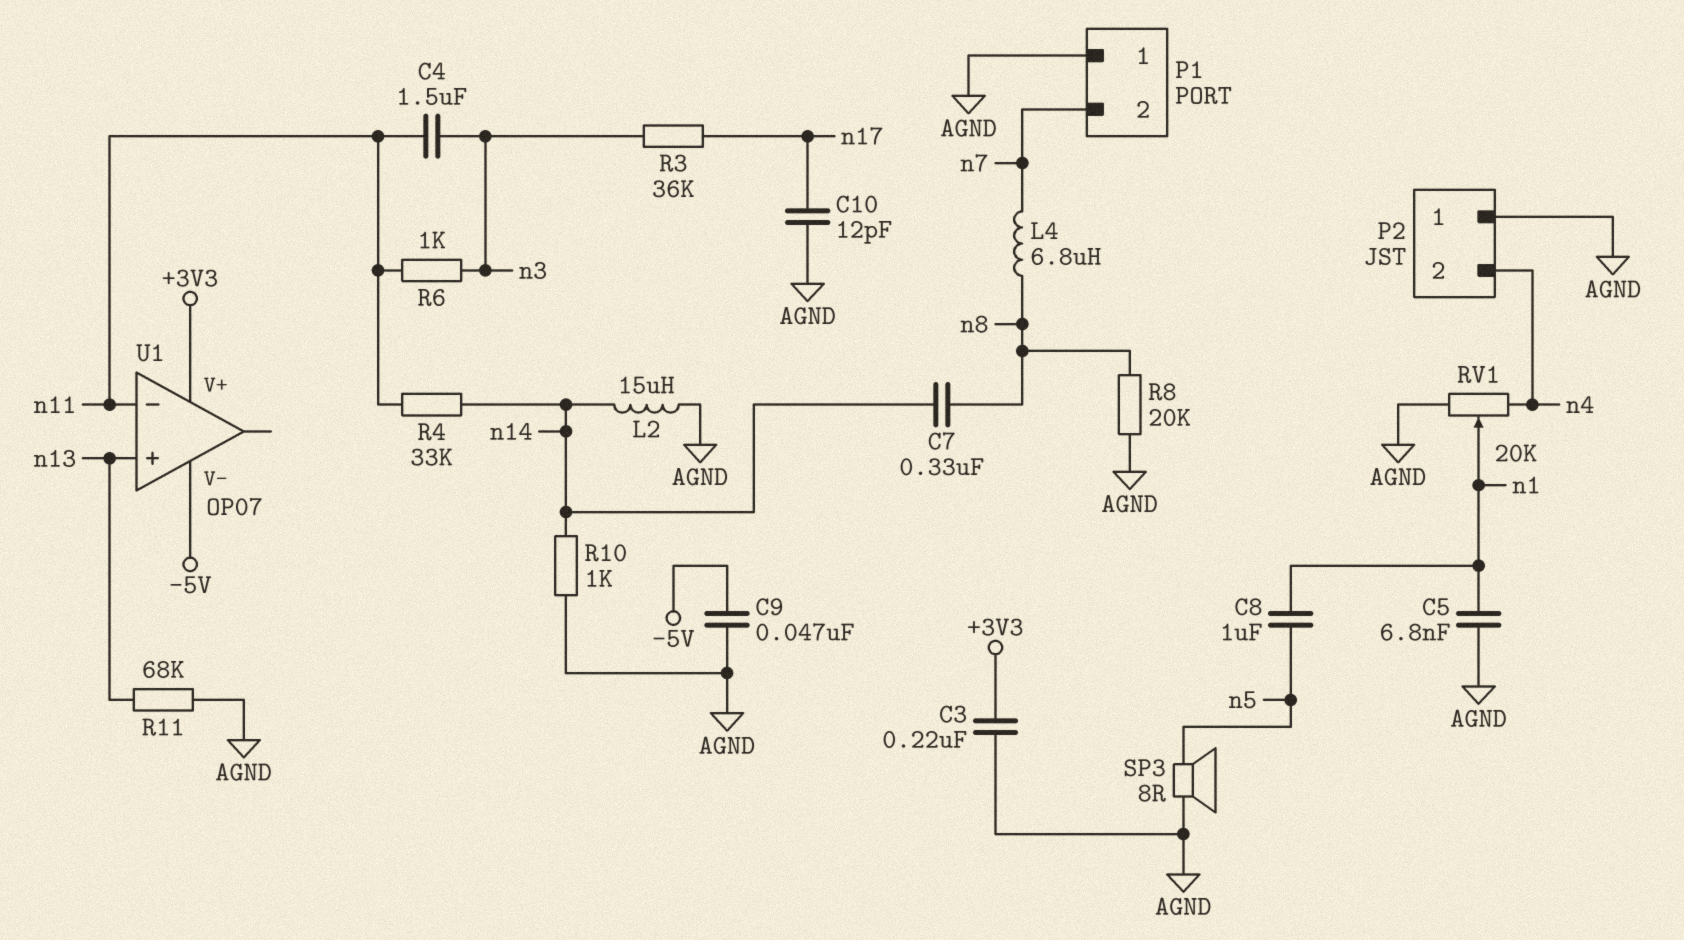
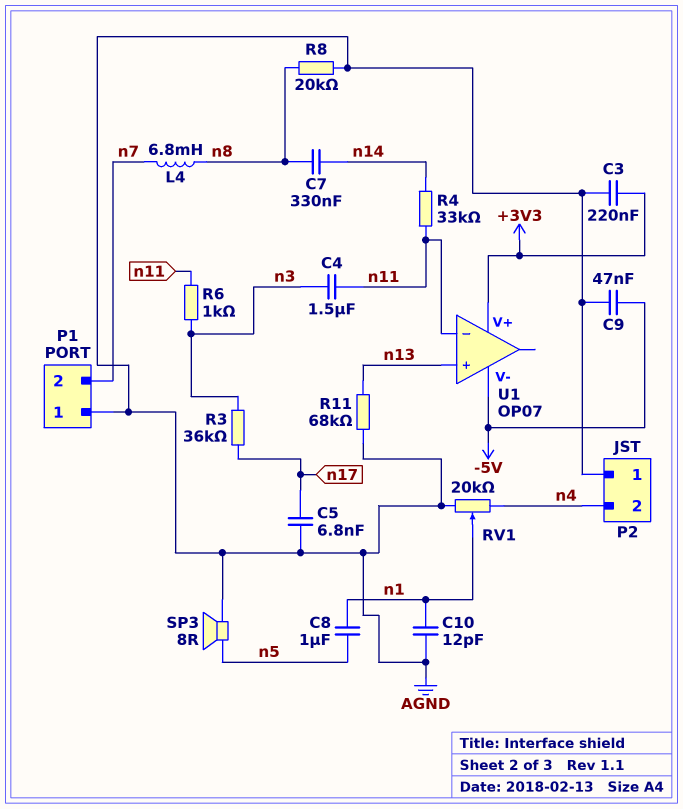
C5: 6.8nF (AGND, n1) -> 6.8nF (AGND, n17)
C10: 12pF (AGND, n17) -> 12pF (AGND, n1)
L2: 15uH (AGND, n14) -> none
L4: 6.8uH (n7, n8) -> 6.8mH (n7, n8)
R10: 1k (AGND, n14) -> none

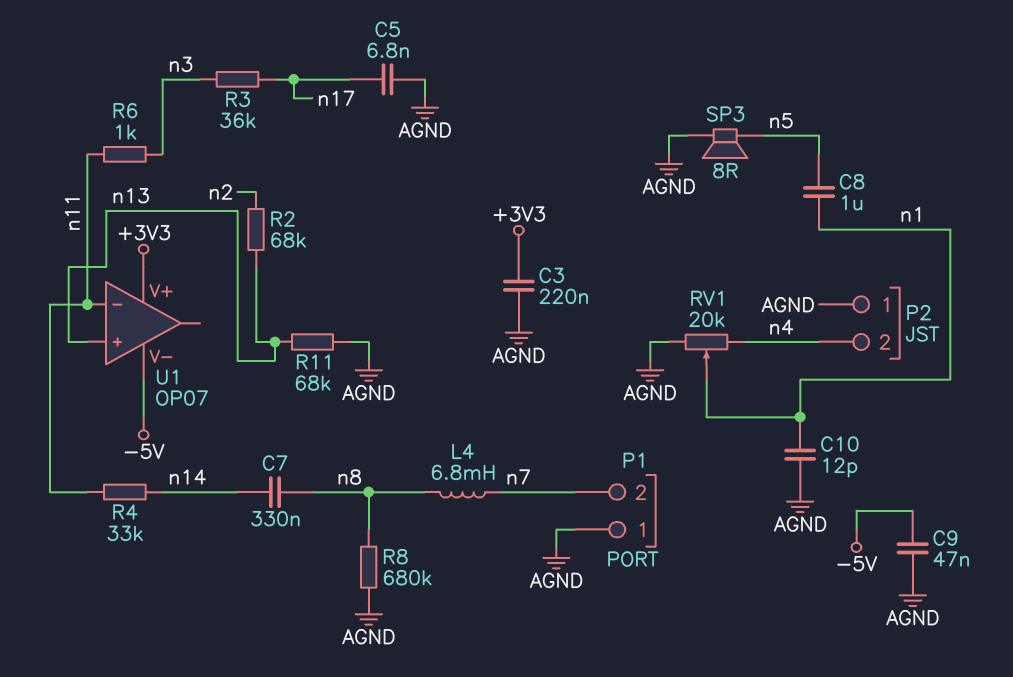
C4: 1.5uF (n3, n11) -> none
R2: none -> 68k (n2, n13)
R8: 20k (AGND, n8) -> 680k (AGND, n8)

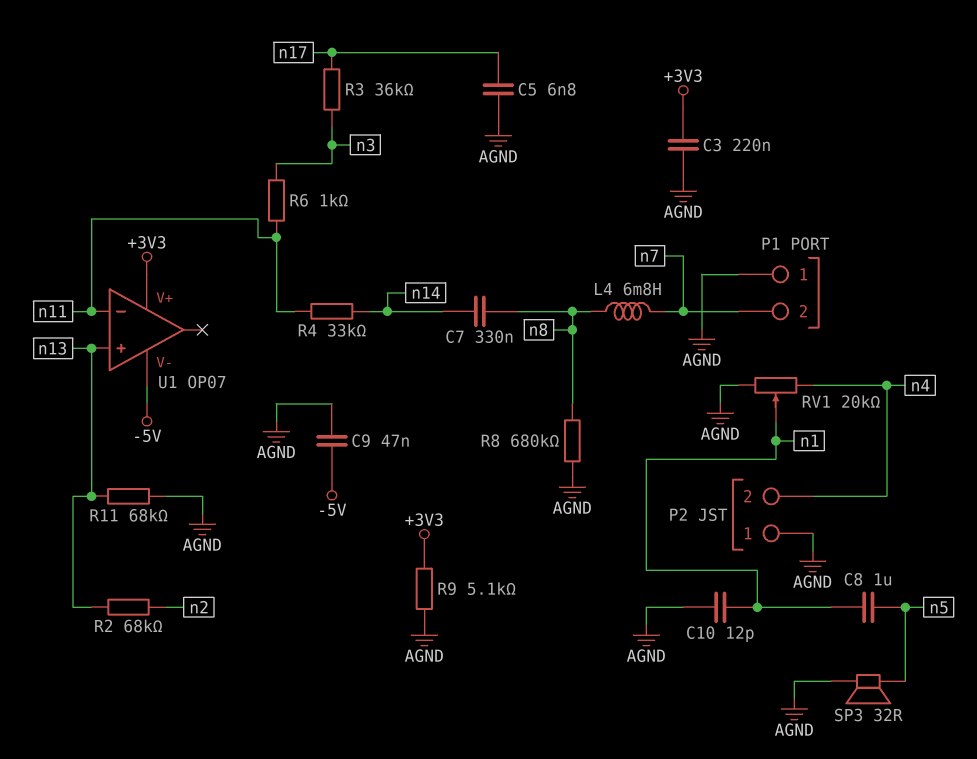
R9: none -> 5.1k (+3V3, AGND)
SP3: speaker 8R (AGND, n5) -> speaker 32R (AGND, n5)

